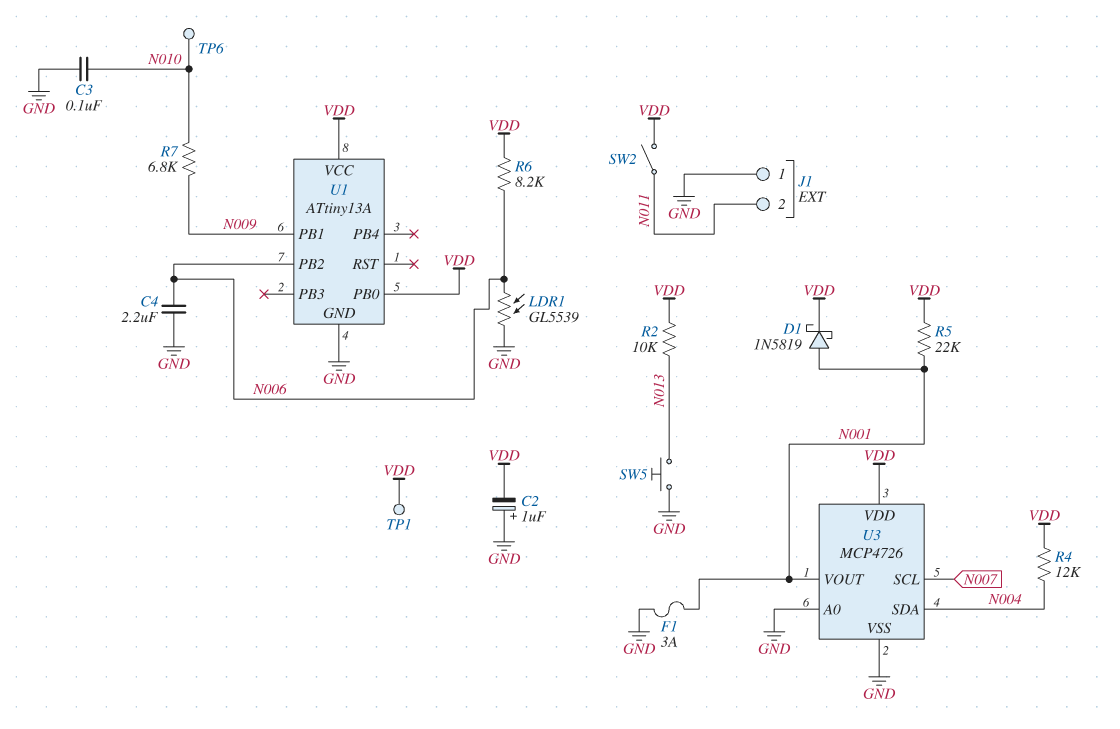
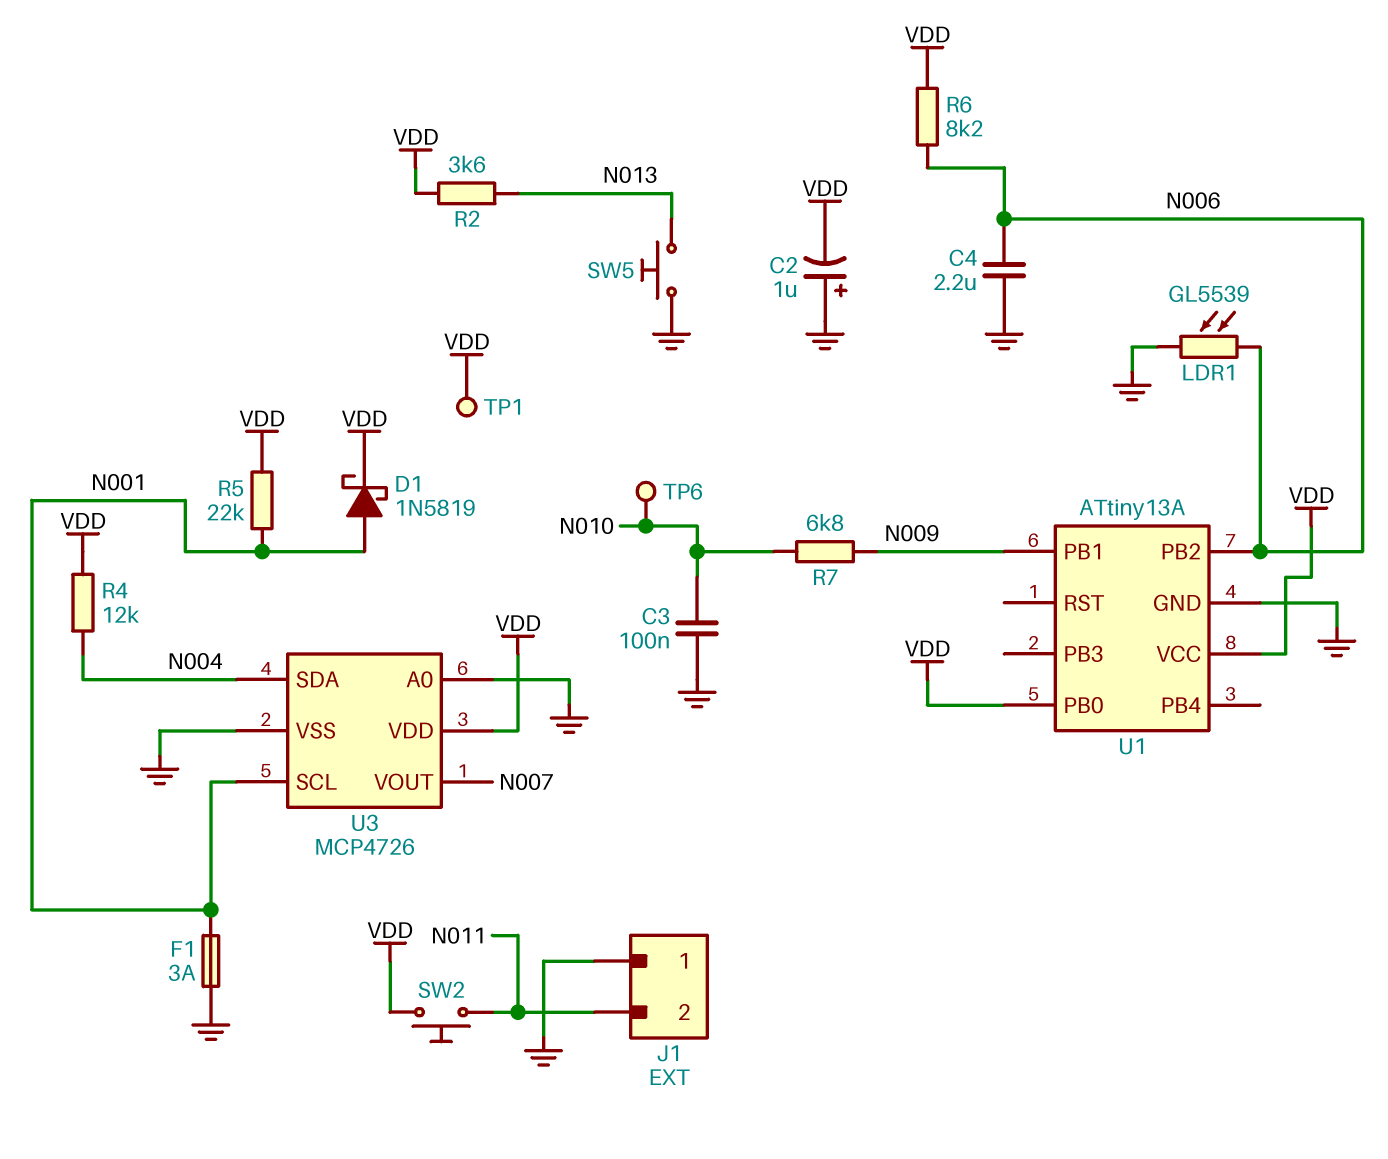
R2: 10k (N013, VDD) -> 3.6k (N013, VDD)
SW2: switch (N011, VDD) -> button (N011, VDD)
U3 pin SCL: N007 -> N001
U3 pin VOUT: N001 -> N007

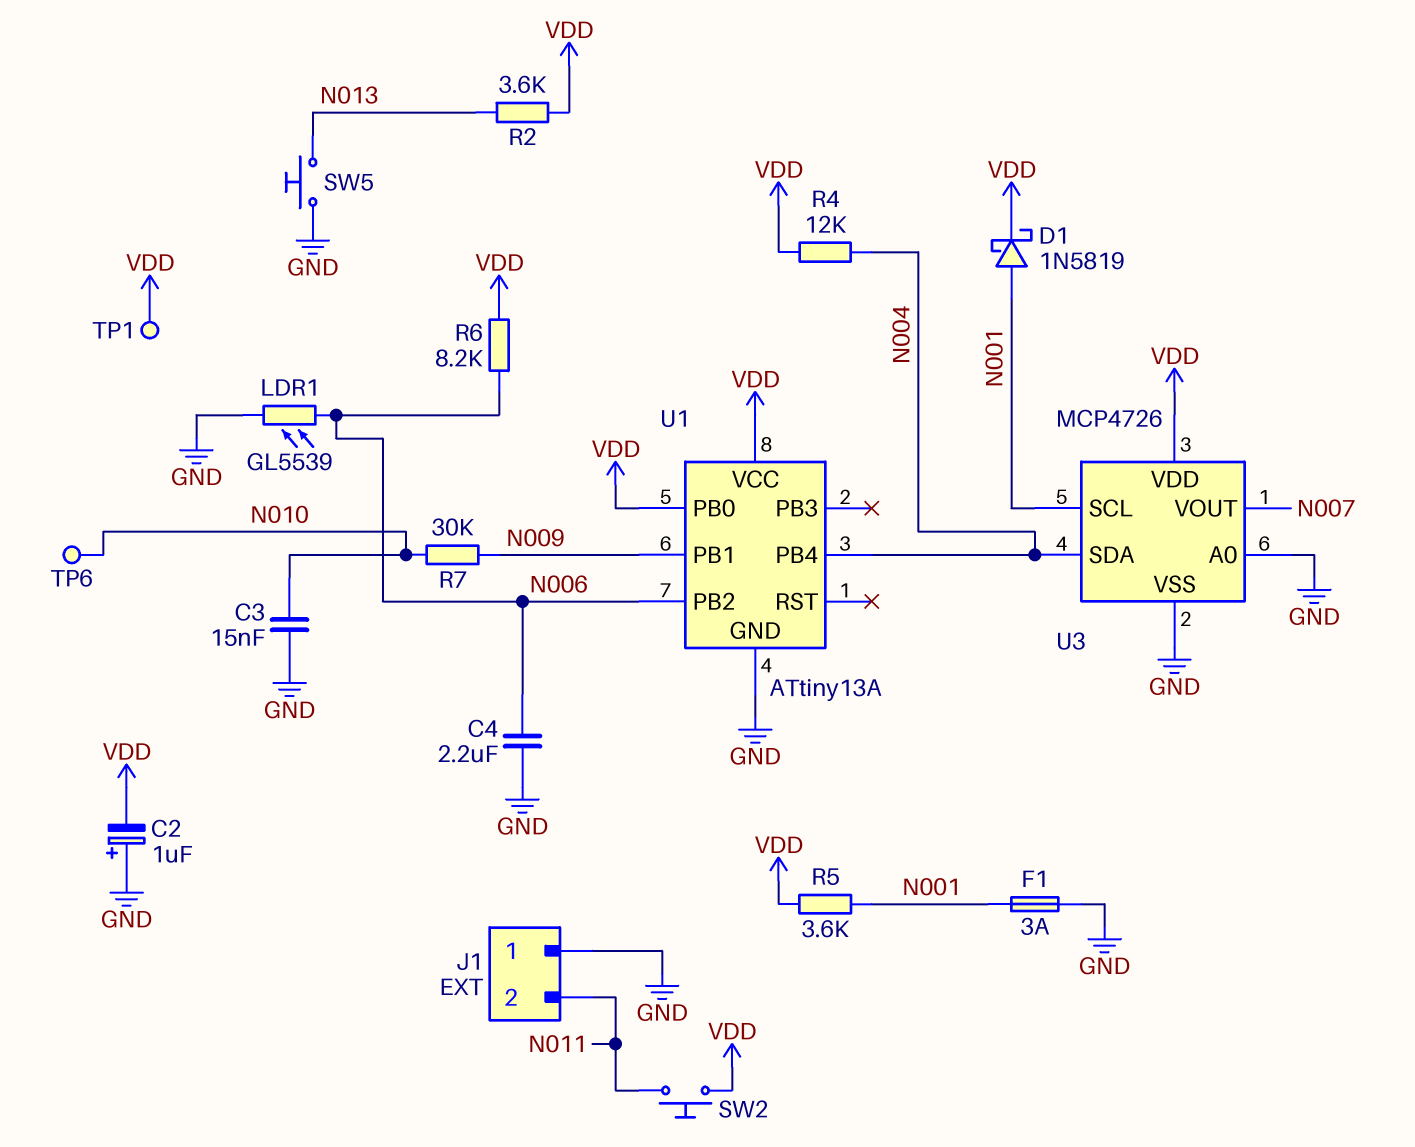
C3: 100nF (GND, N010) -> 15nF (GND, N010)
R5: 22k (N001, VDD) -> 3.6k (N001, VDD)
R7: 6.8k (N009, N010) -> 30k (N009, N010)
U1 pin PB4: none -> N004

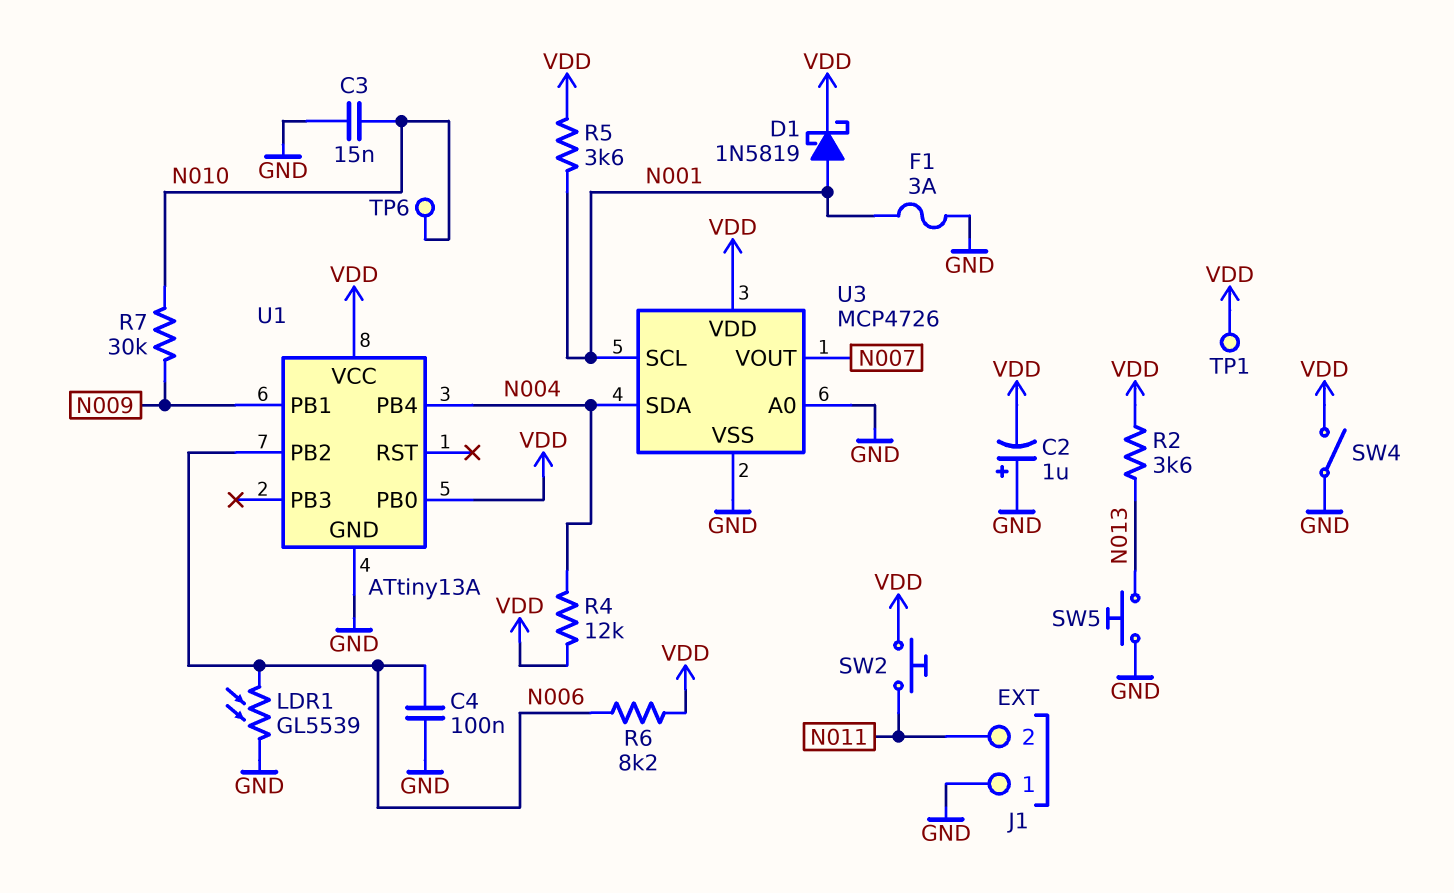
C4: 2.2uF (GND, N006) -> 100nF (GND, N006)
SW4: none -> switch (GND, VDD)

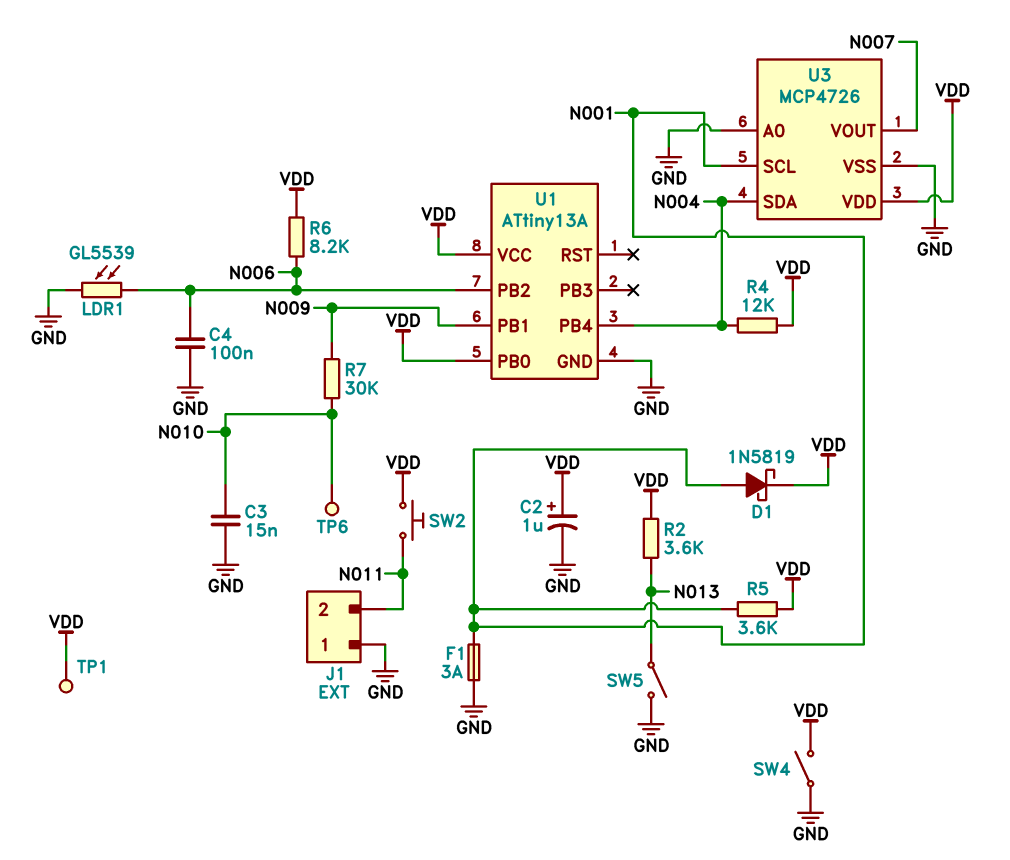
C2: 1uF (plus GND, minus VDD) -> 1uF (plus VDD, minus GND)
SW5: button (GND, N013) -> switch (GND, N013)

